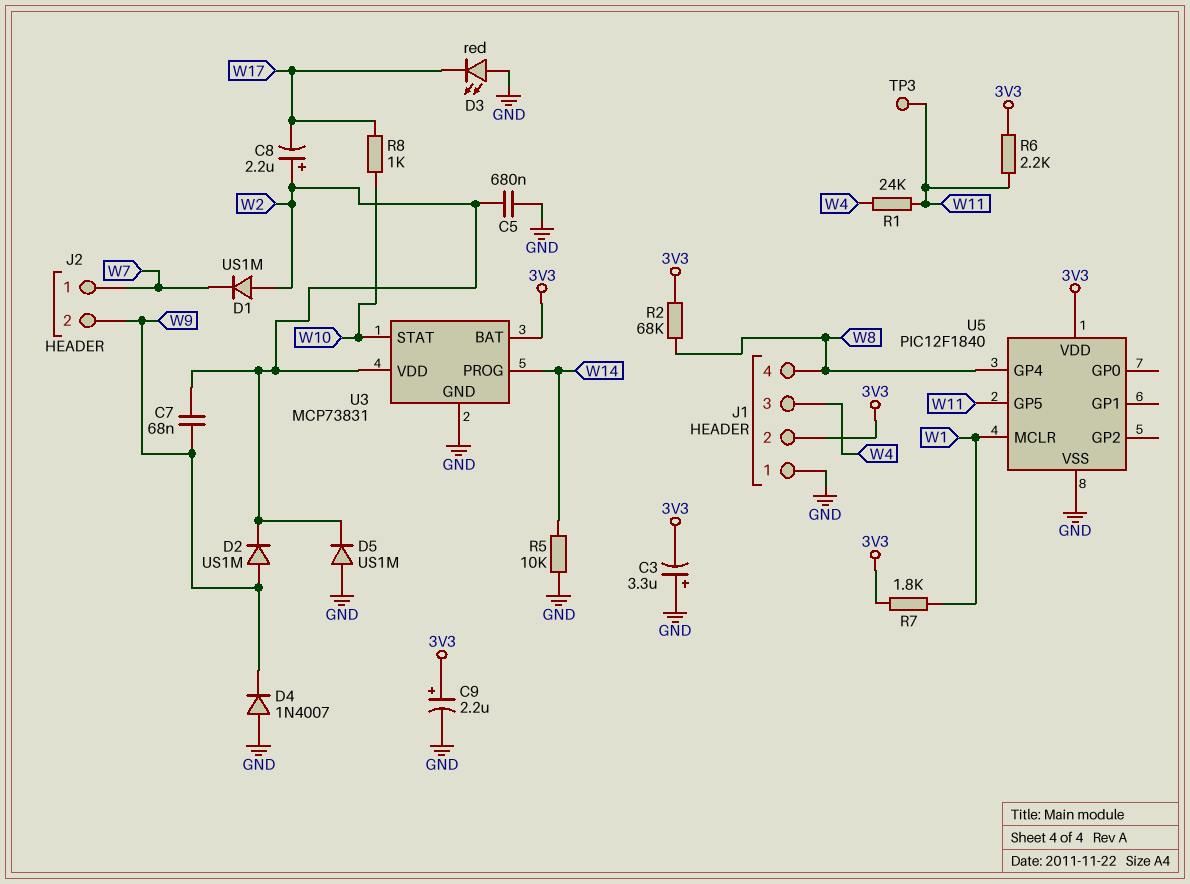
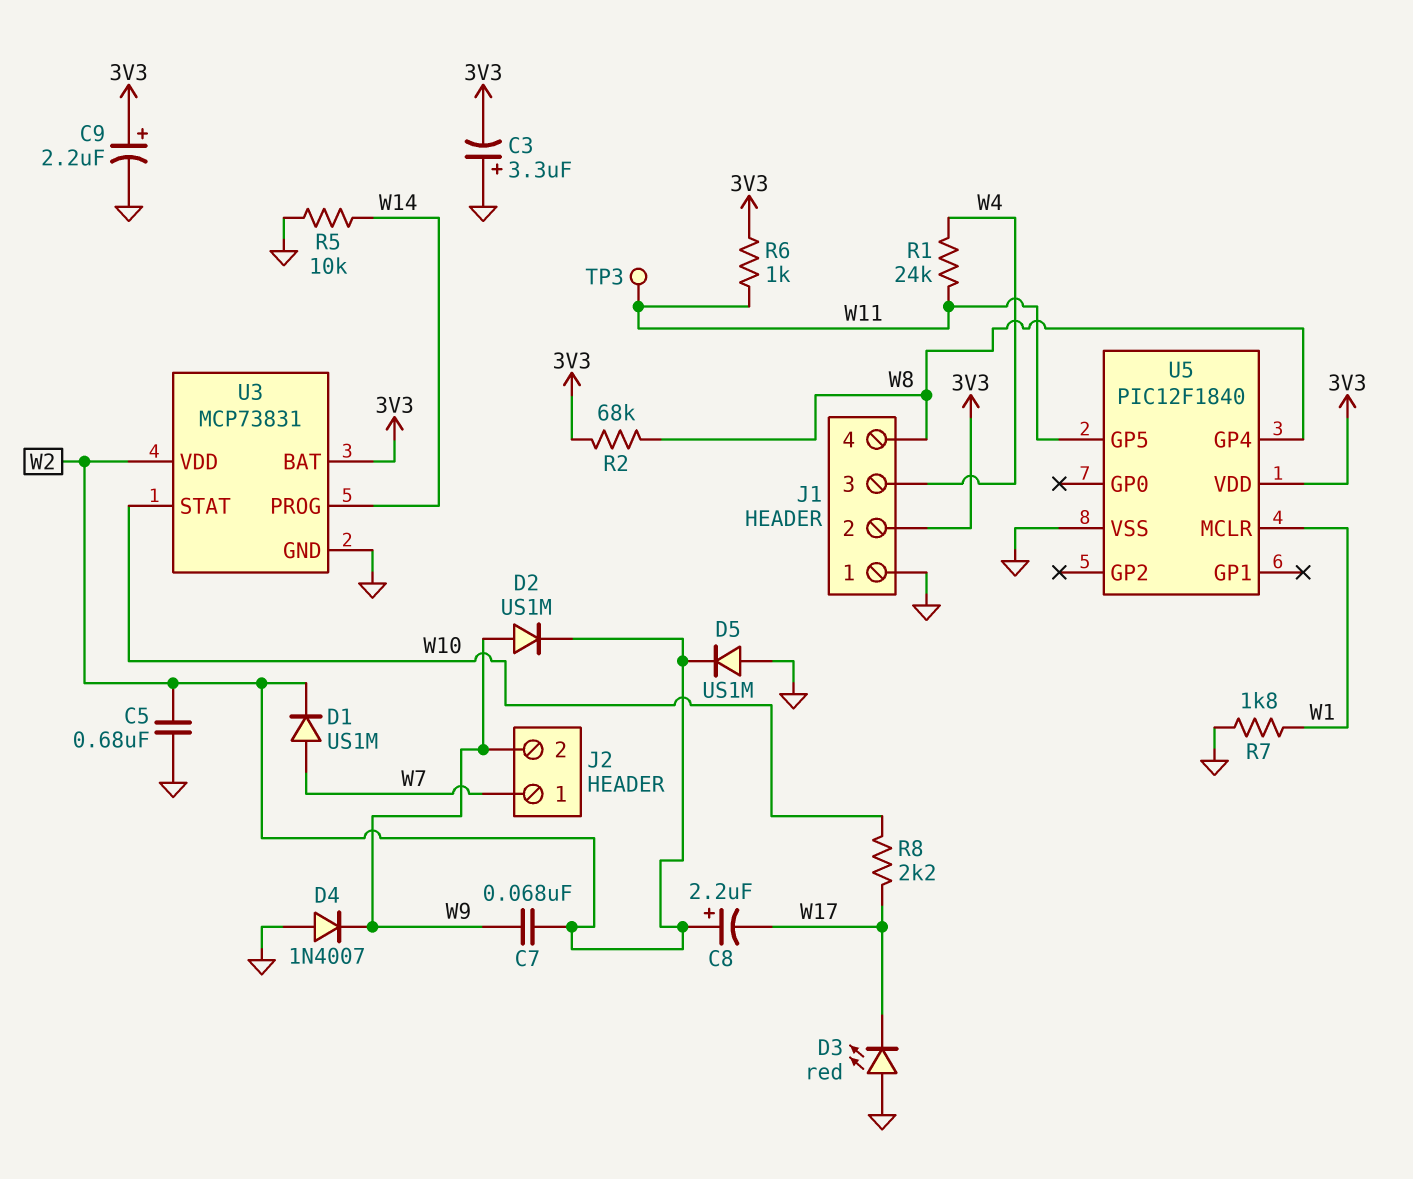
D1: diode US1M (A W2, K W7) -> diode US1M (A W7, K W2)
R6: 2.2k (3V3, W11) -> 1k (3V3, W11)
R7: 1.8k (3V3, W1) -> 1.8k (GND, W1)
R8: 1k (W10, W17) -> 2.2k (W10, W17)

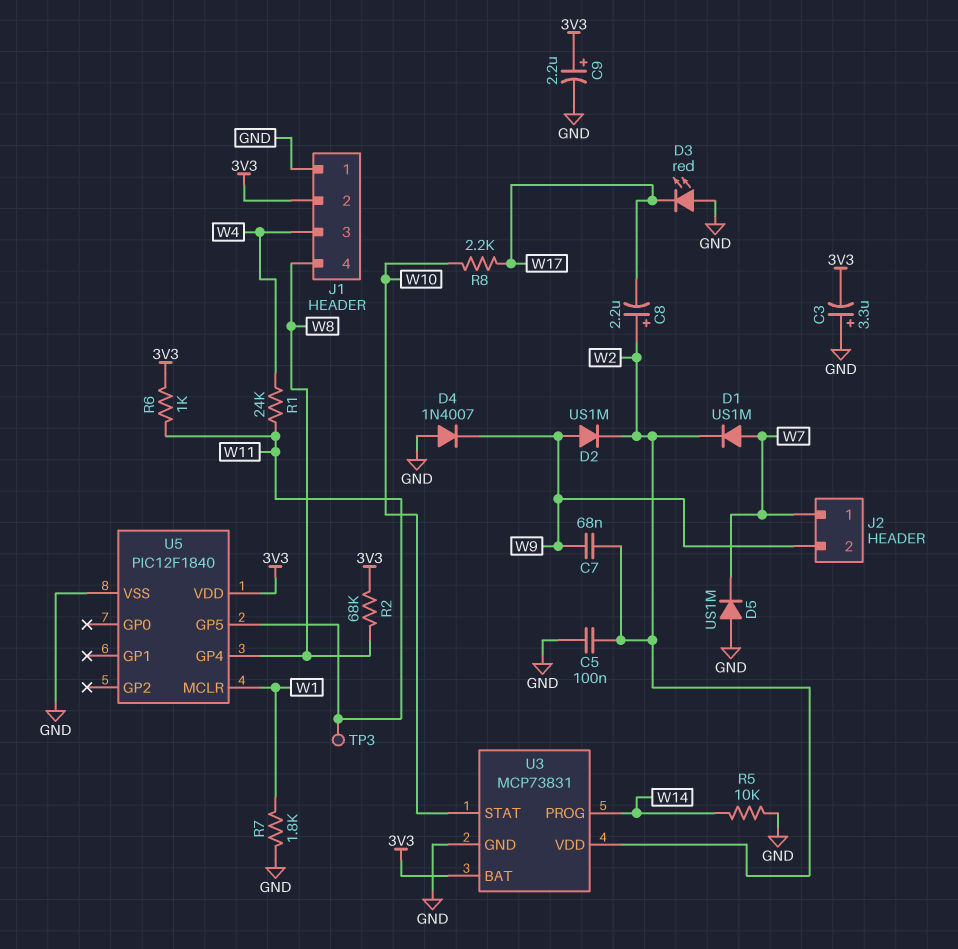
C5: 680nF (GND, W2) -> 100nF (GND, W2)
D5: diode US1M (A GND, K W2) -> diode US1M (A GND, K W7)

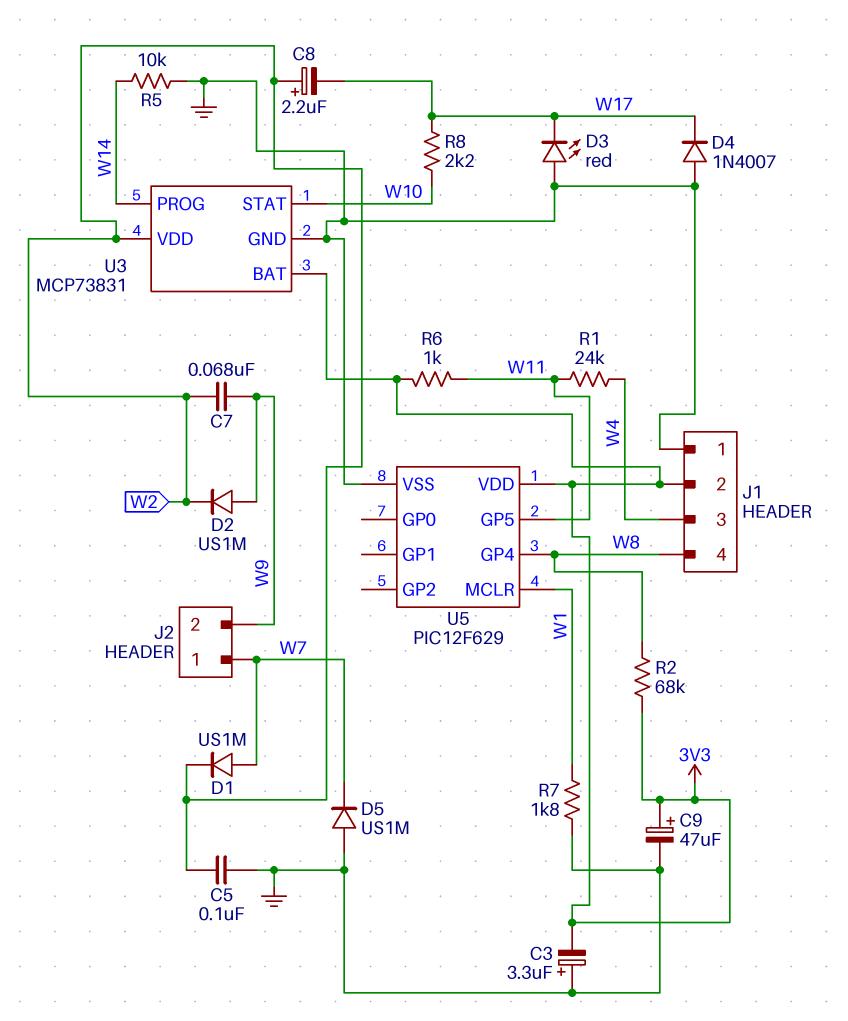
C9: 2.2uF (plus 3V3, minus GND) -> 47uF (plus 3V3, minus GND)
D4: diode 1N4007 (A GND, K W9) -> diode 1N4007 (A GND, K W17)
TP3: test point (W11) -> none
U5: PIC12F1840 -> PIC12F629

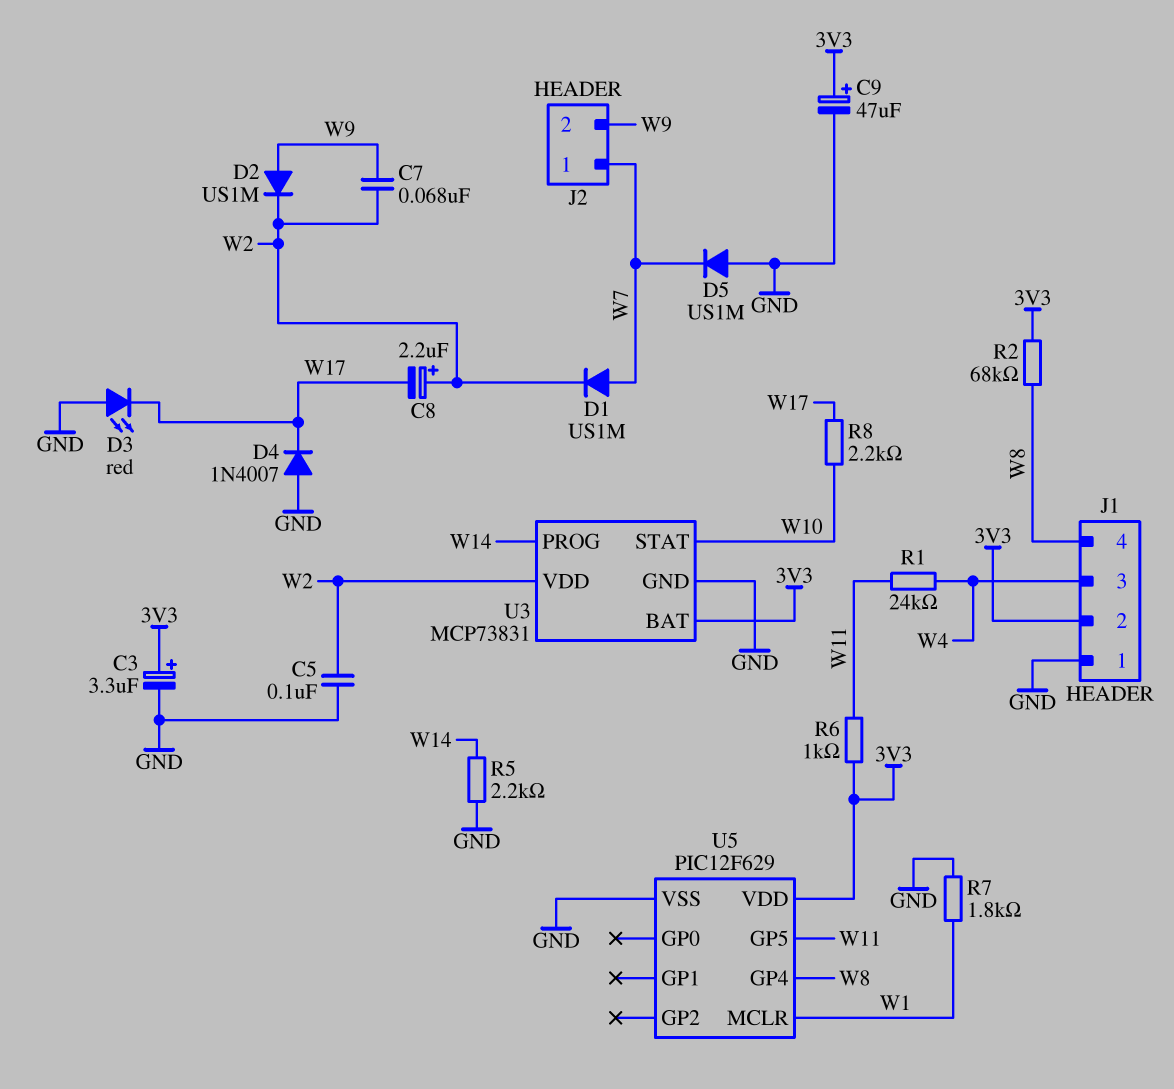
C3: 3.3uF (plus GND, minus 3V3) -> 3.3uF (plus 3V3, minus GND)
R5: 10k (GND, W14) -> 2.2k (GND, W14)

